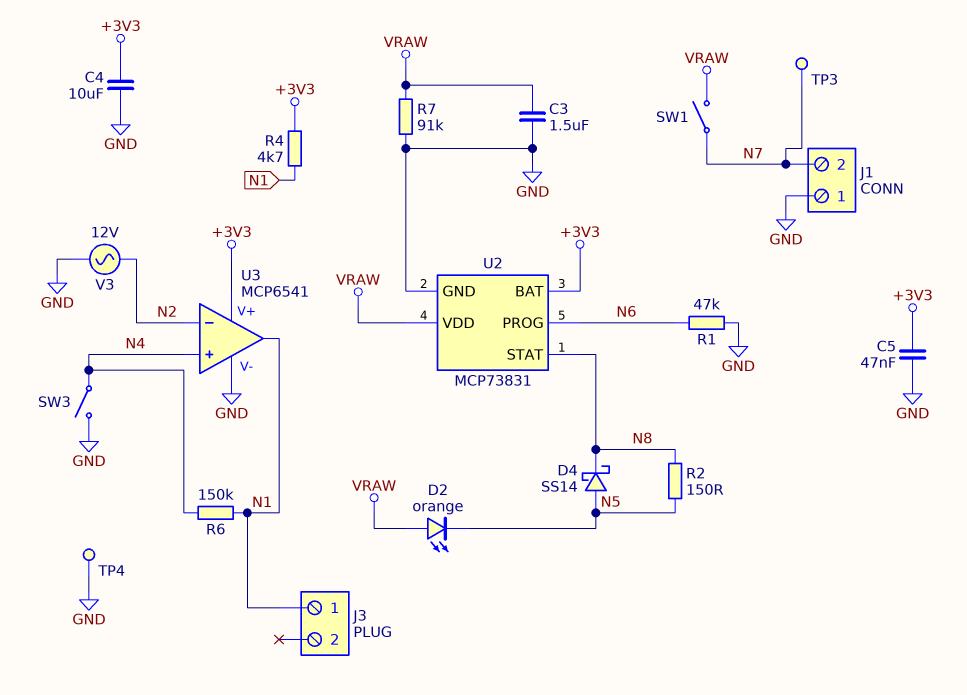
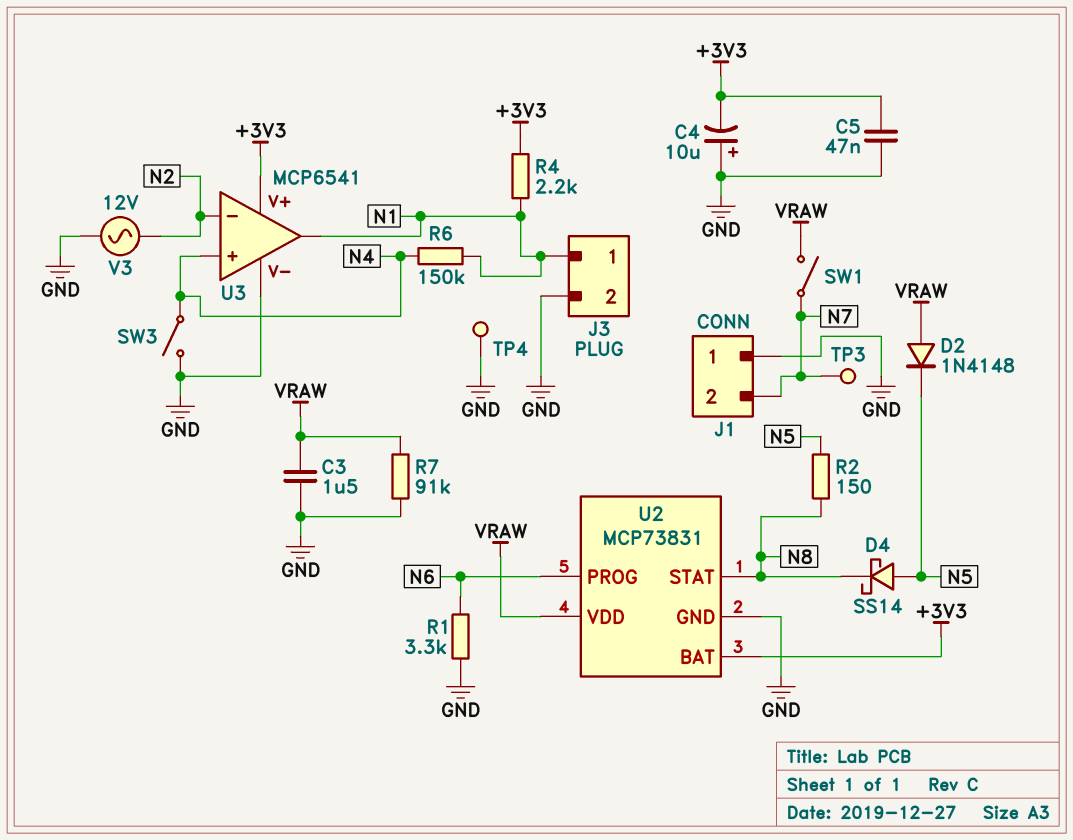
C4: 10uF (+3V3, GND) -> 10uF (plus GND, minus +3V3)
D2: LED orange (A VRAW, K N5) -> diode 1N4148 (A VRAW, K N5)
J3 pin 2: none -> GND
R1: 47k (GND, N6) -> 3.3k (GND, N6)
R4: 4.7k (+3V3, N1) -> 2.2k (+3V3, N1)

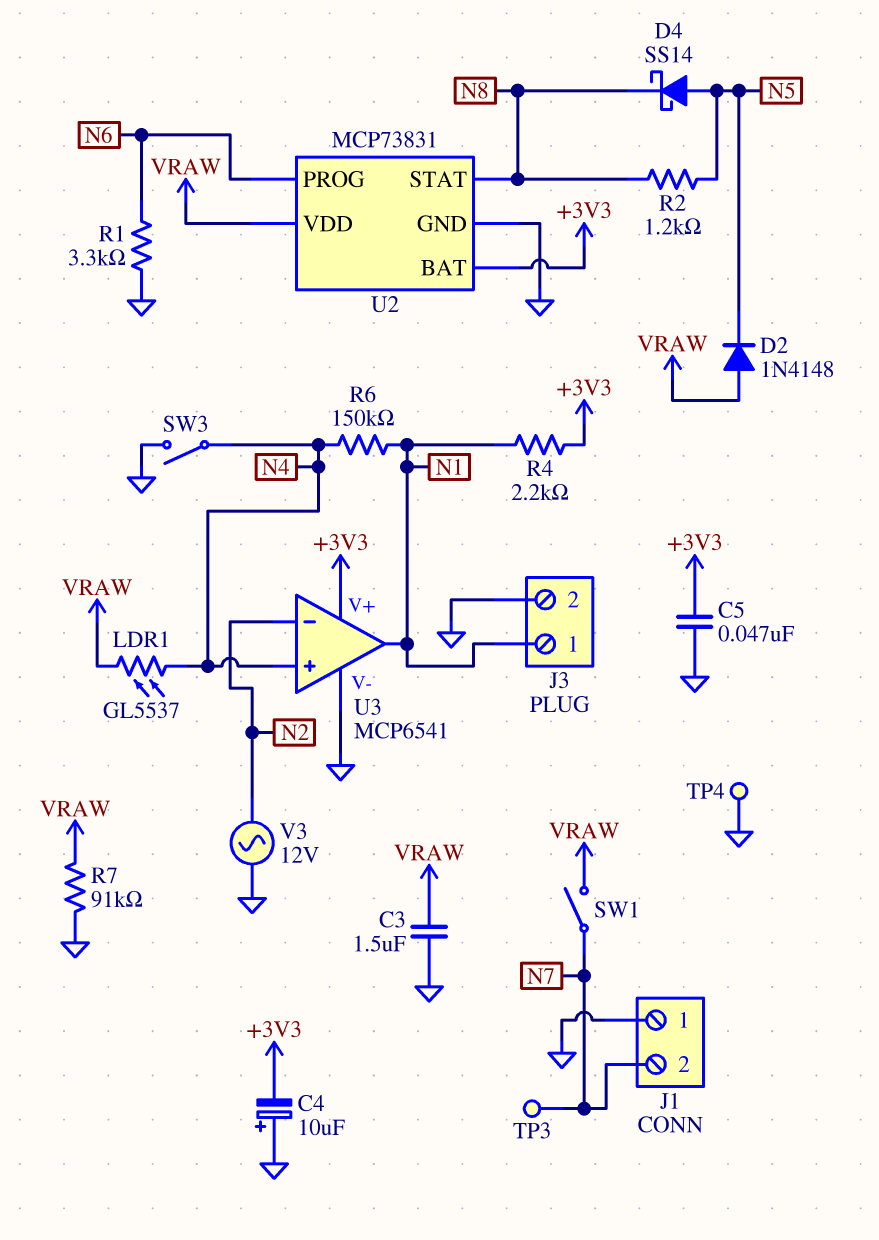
LDR1: none -> GL5537 (N4, VRAW)
R2: 150 (N5, N8) -> 1.2k (N5, N8)

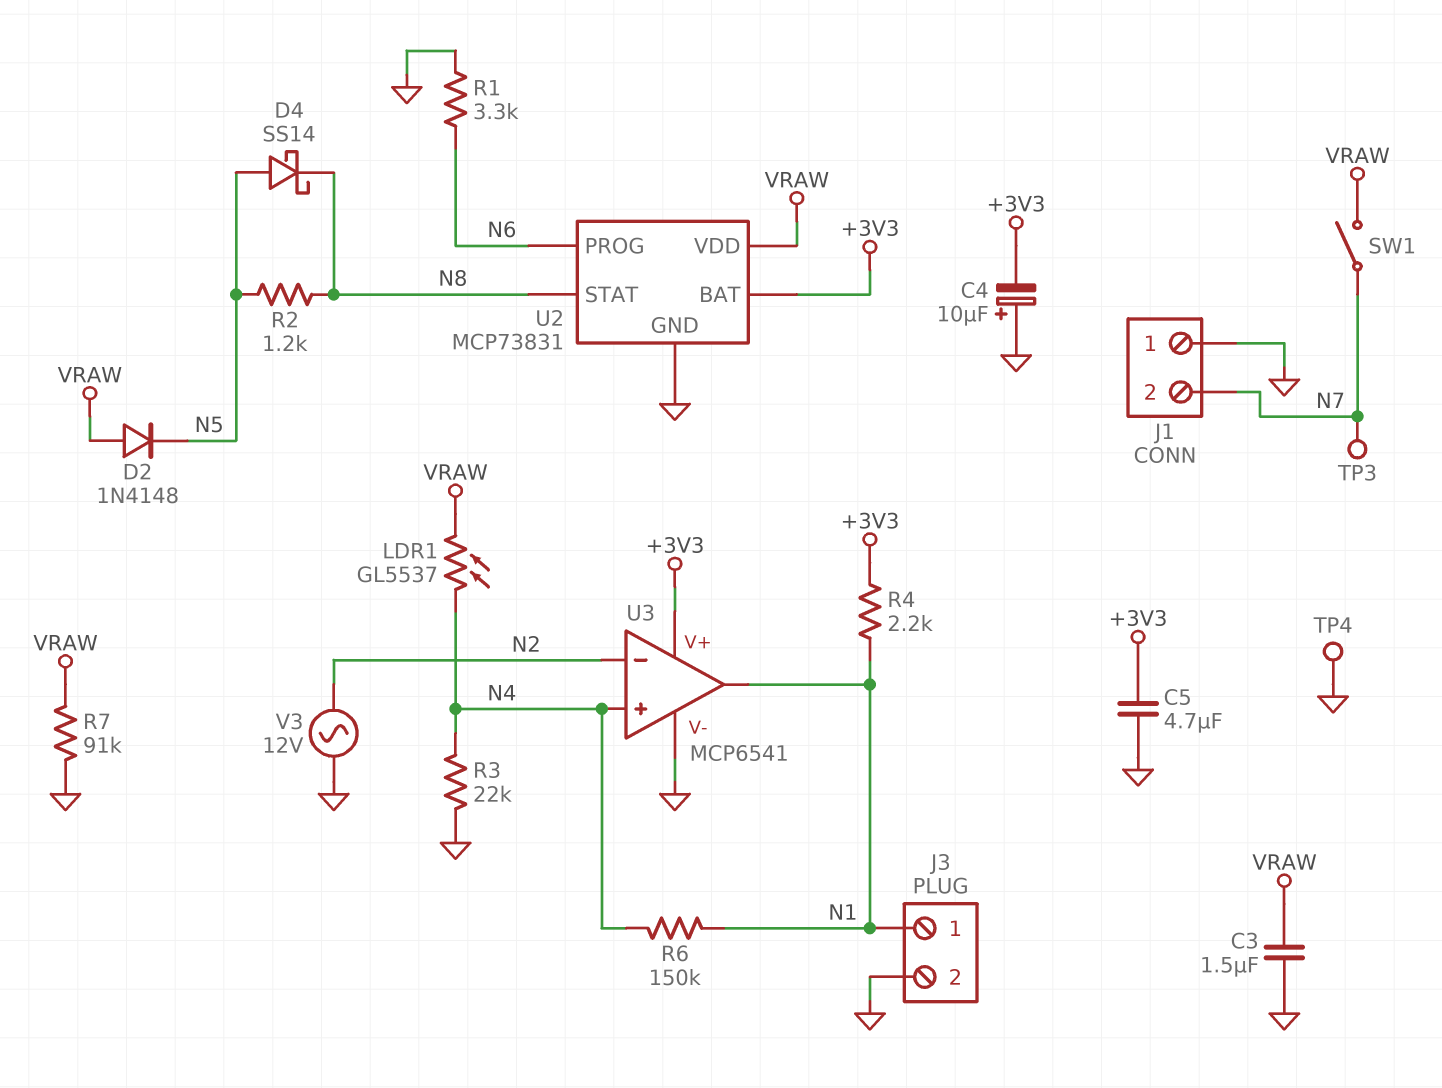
C5: 47nF (+3V3, GND) -> 4.7uF (+3V3, GND)
R3: none -> 22k (GND, N4)
SW3: switch (GND, N4) -> none

